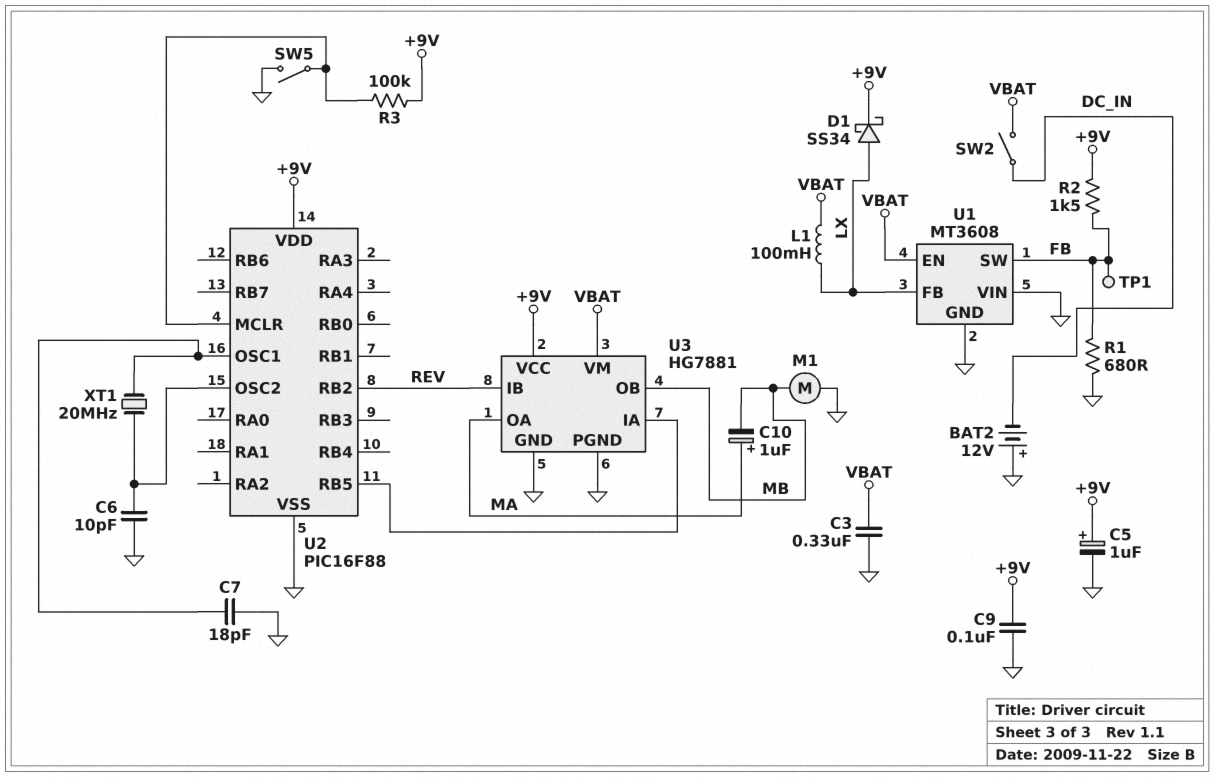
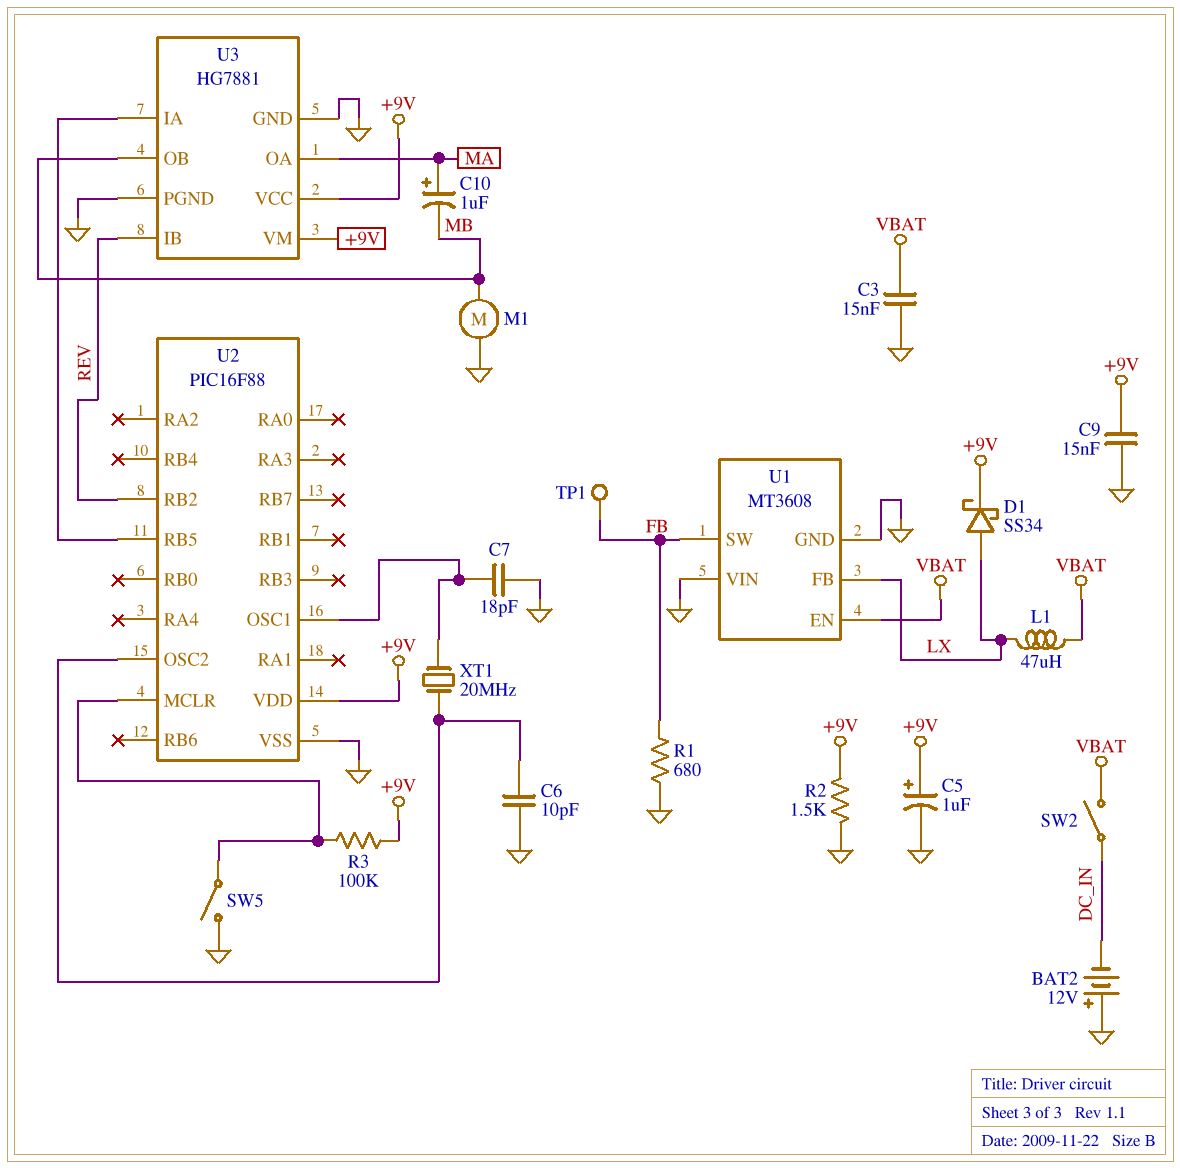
C3: 330nF (GND, VBAT) -> 15nF (GND, VBAT)
C9: 100nF (+9V, GND) -> 15nF (+9V, GND)
L1: 100mH (LX, VBAT) -> 47uH (LX, VBAT)
R2: 1.5k (+9V, FB) -> 1.5k (+9V, GND)
U3 pin VM: VBAT -> +9V

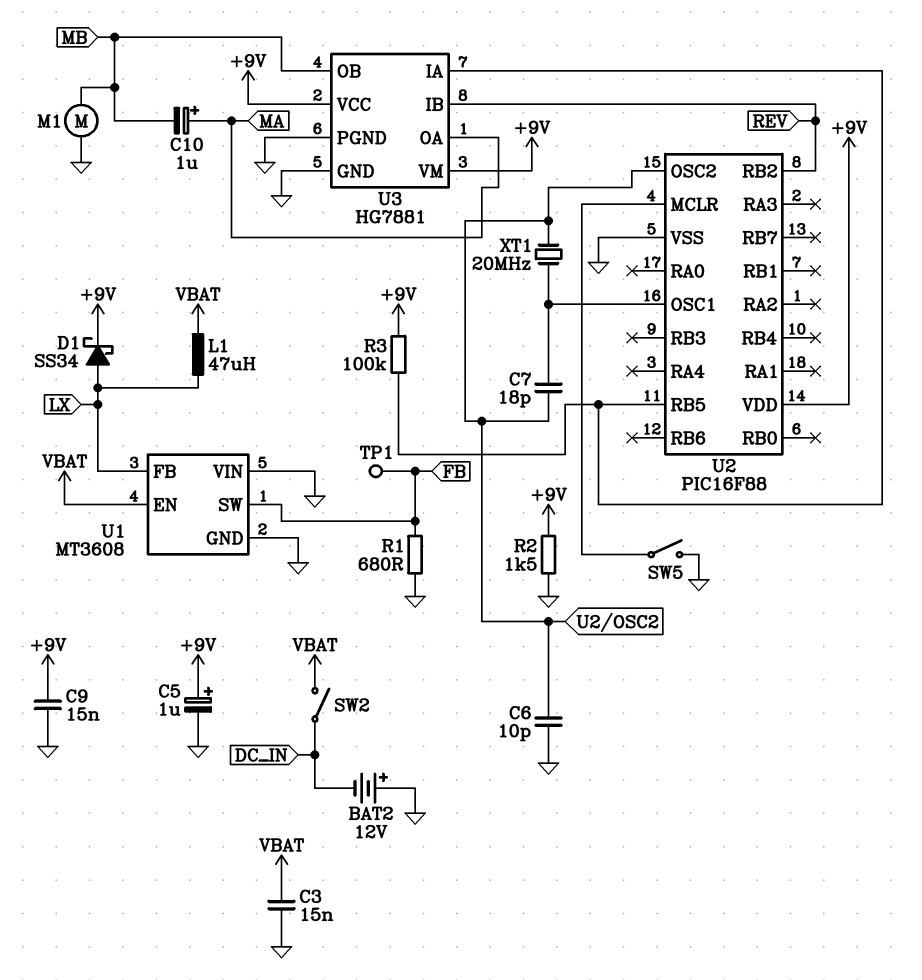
C7: 18pF (GND, U2/OSC1) -> 18pF (U2/OSC1, U2/OSC2)
R3: 100k (+9V, U2/MCLR) -> 100k (+9V, U2/RB5)

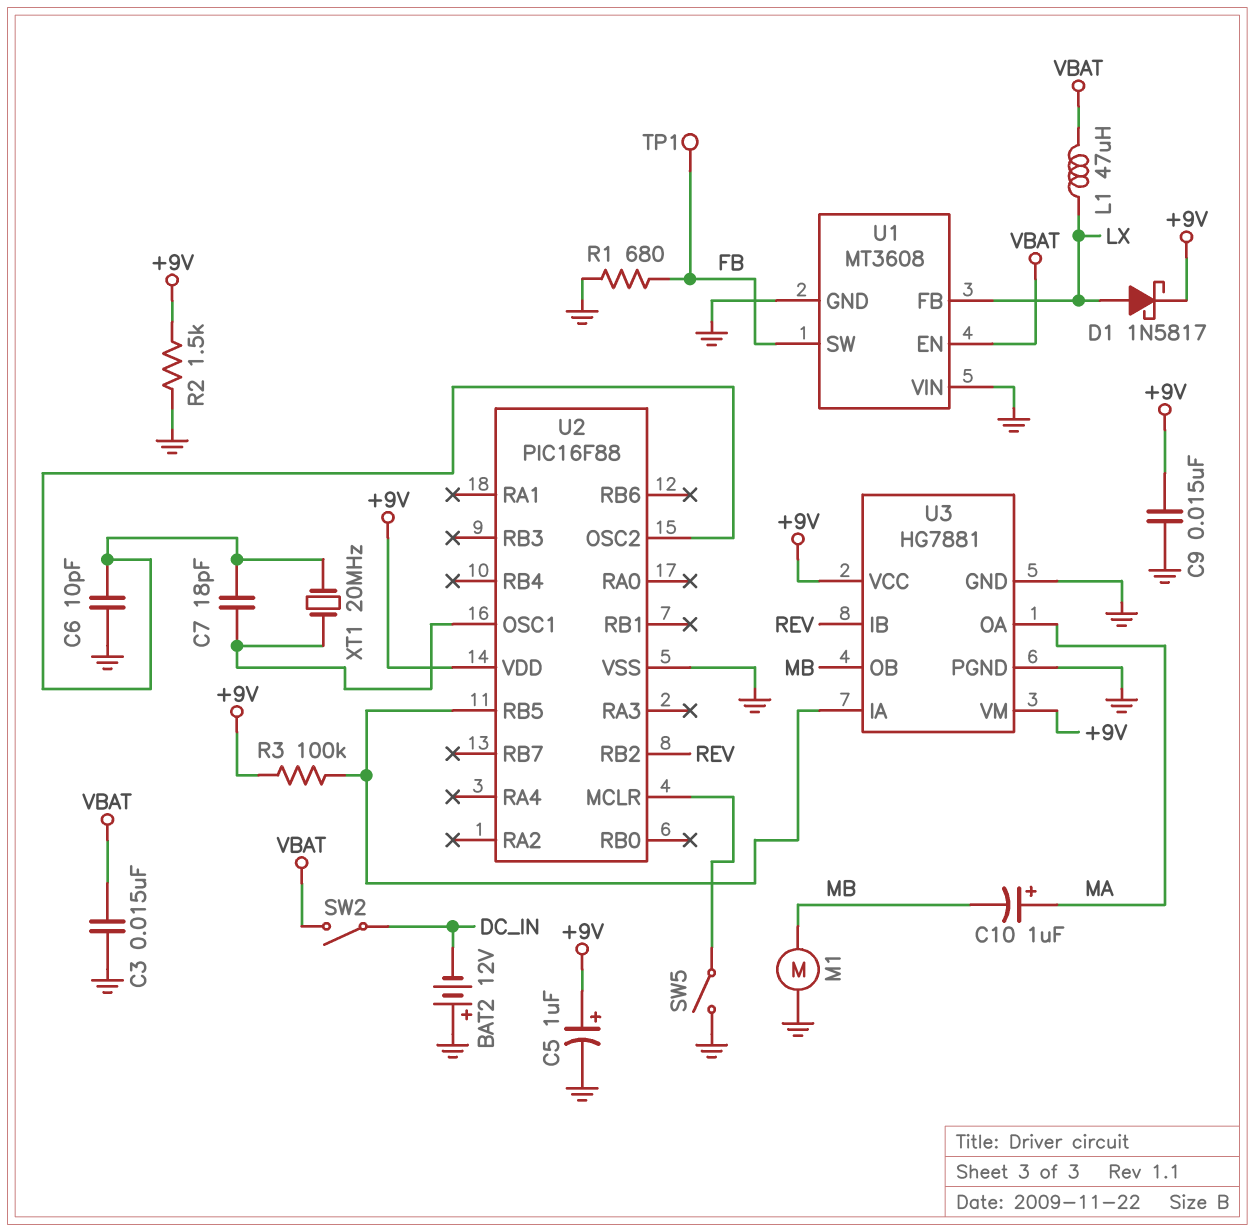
D1: schottky SS34 (A LX, K +9V) -> schottky 1N5817 (A LX, K +9V)

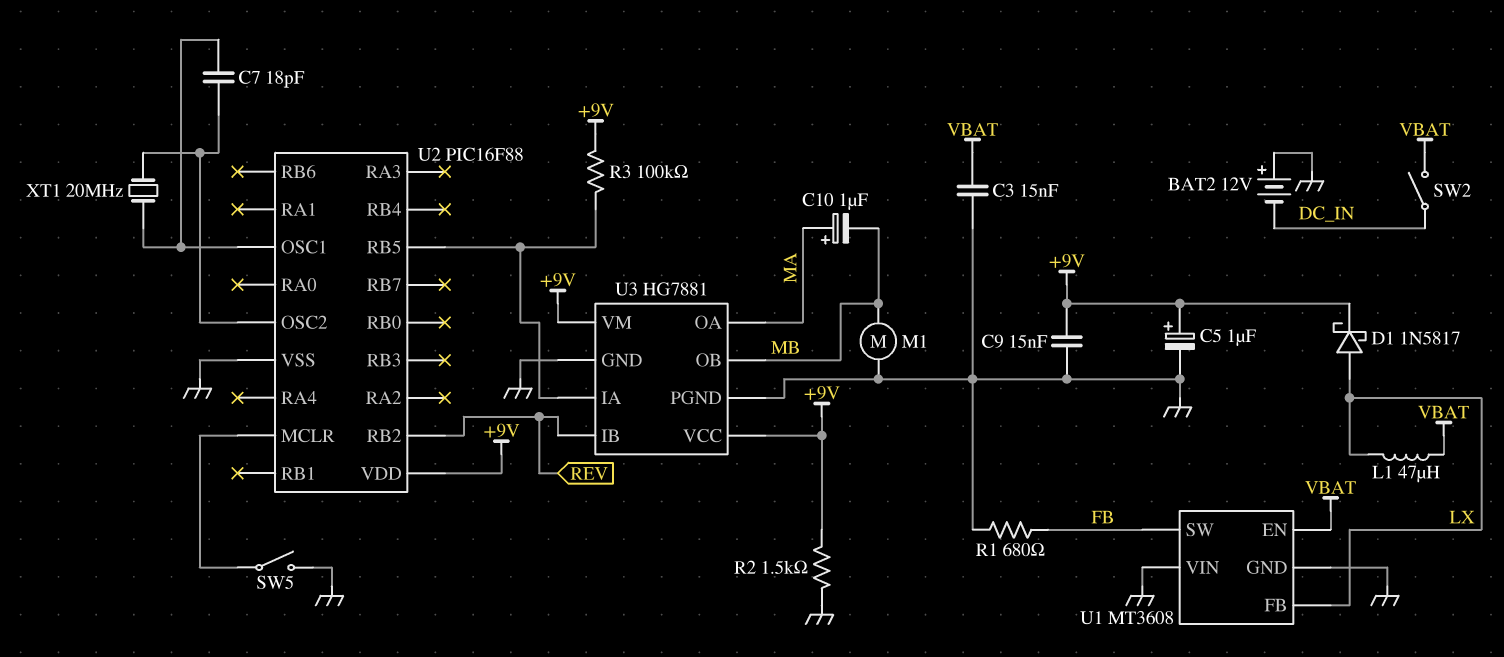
C6: 10pF (GND, U2/OSC2) -> none
TP1: test point (FB) -> none

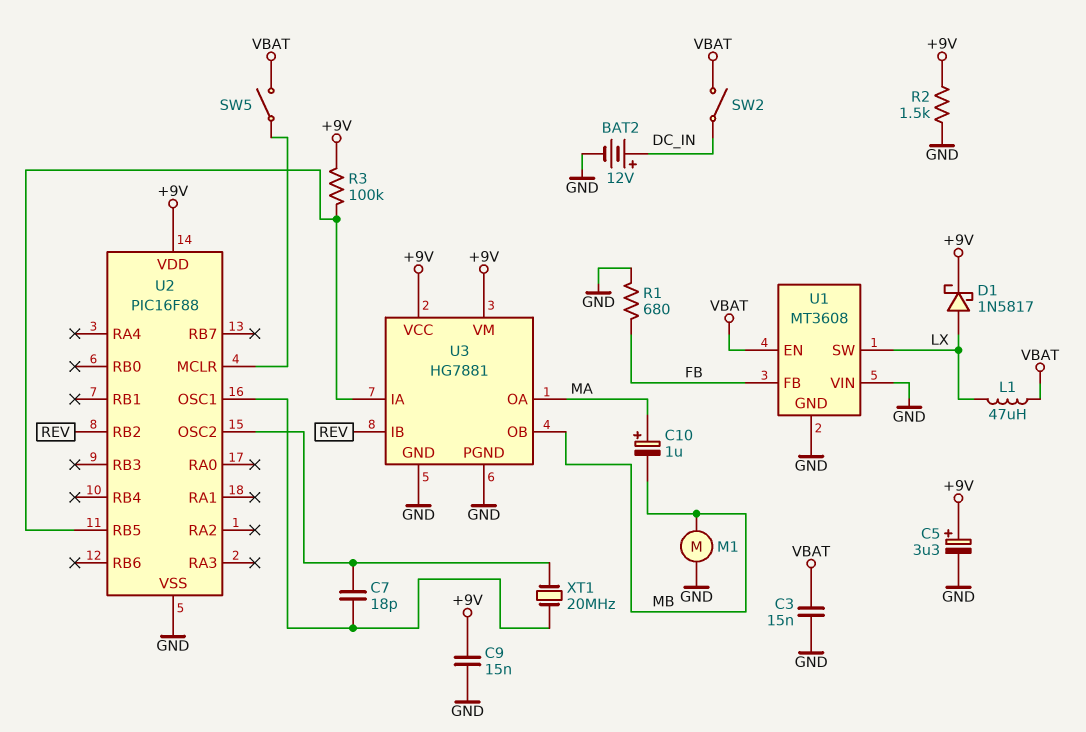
BAT2: 12V (plus GND, minus DC_IN) -> 12V (plus DC_IN, minus GND)
C5: 1uF (plus +9V, minus GND) -> 3.3uF (plus +9V, minus GND)
SW5: switch (GND, U2/MCLR) -> switch (U2/MCLR, VBAT)
U1 pin FB: LX -> FB
U1 pin SW: FB -> LX

